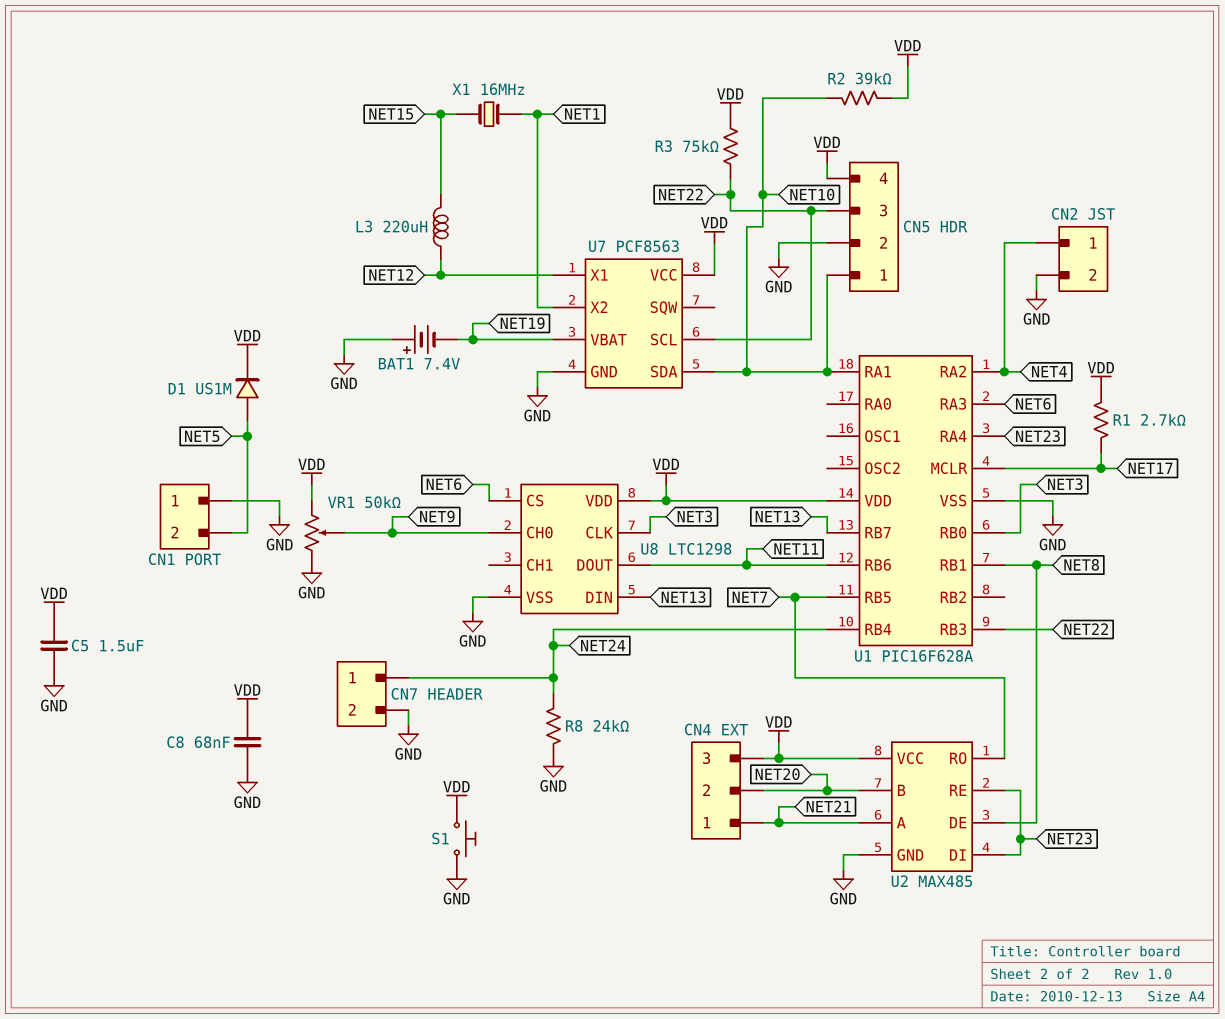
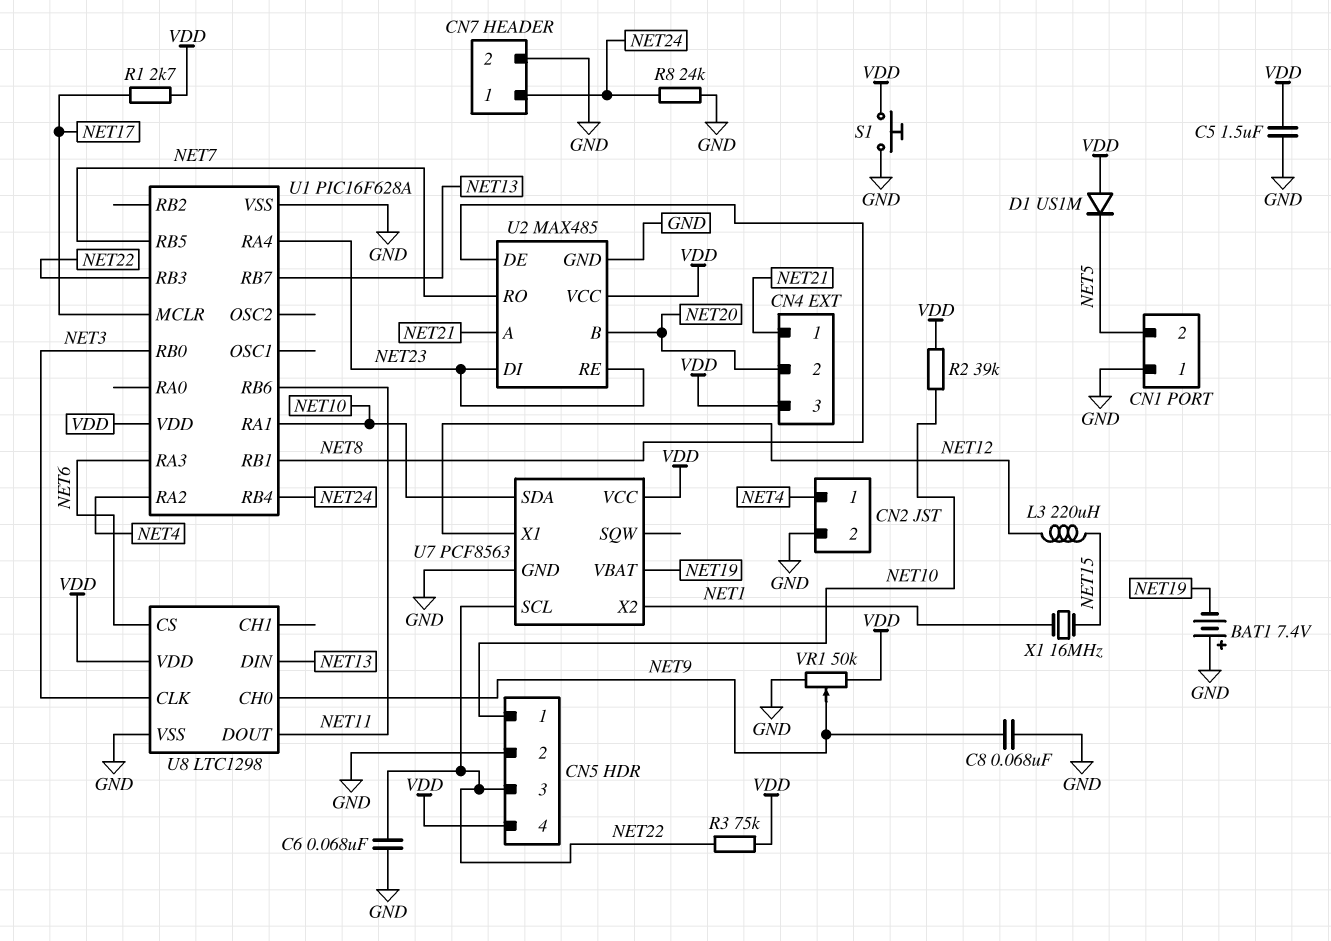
C6: none -> 68nF (GND, NET22)
C8: 68nF (GND, VDD) -> 68nF (GND, NET9)
D1: diode US1M (A NET5, K VDD) -> diode US1M (A VDD, K NET5)

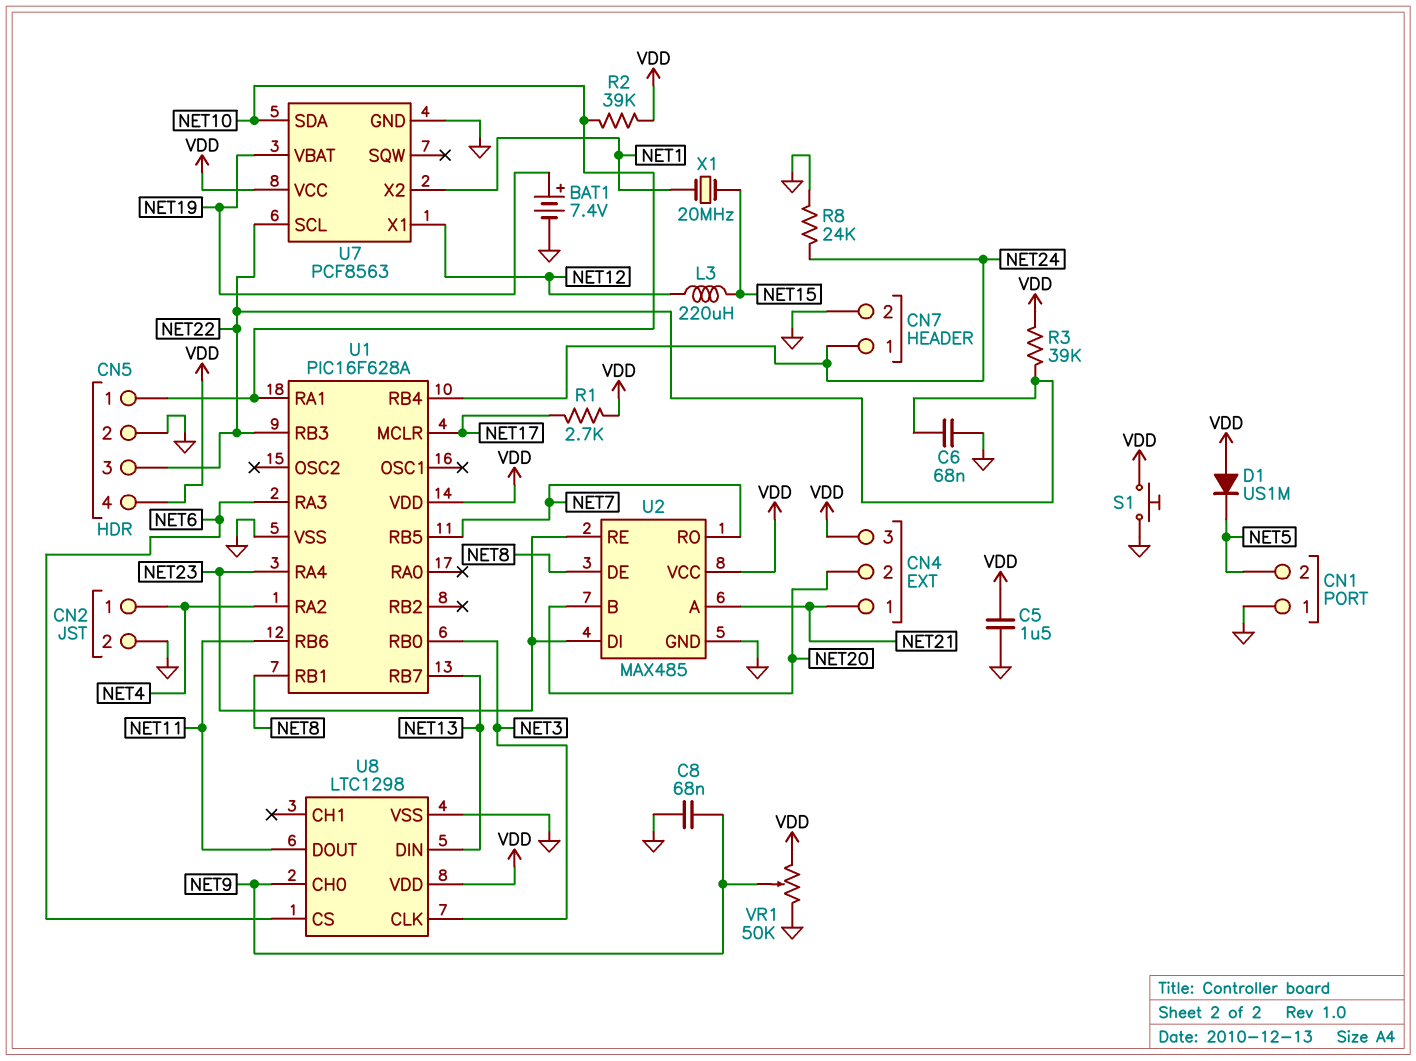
BAT1: 7.4V (plus GND, minus NET19) -> 7.4V (plus NET19, minus GND)
R3: 75k (NET22, VDD) -> 39k (NET22, VDD)
X1: 16MHz (NET1, NET15) -> 20MHz (NET1, NET15)

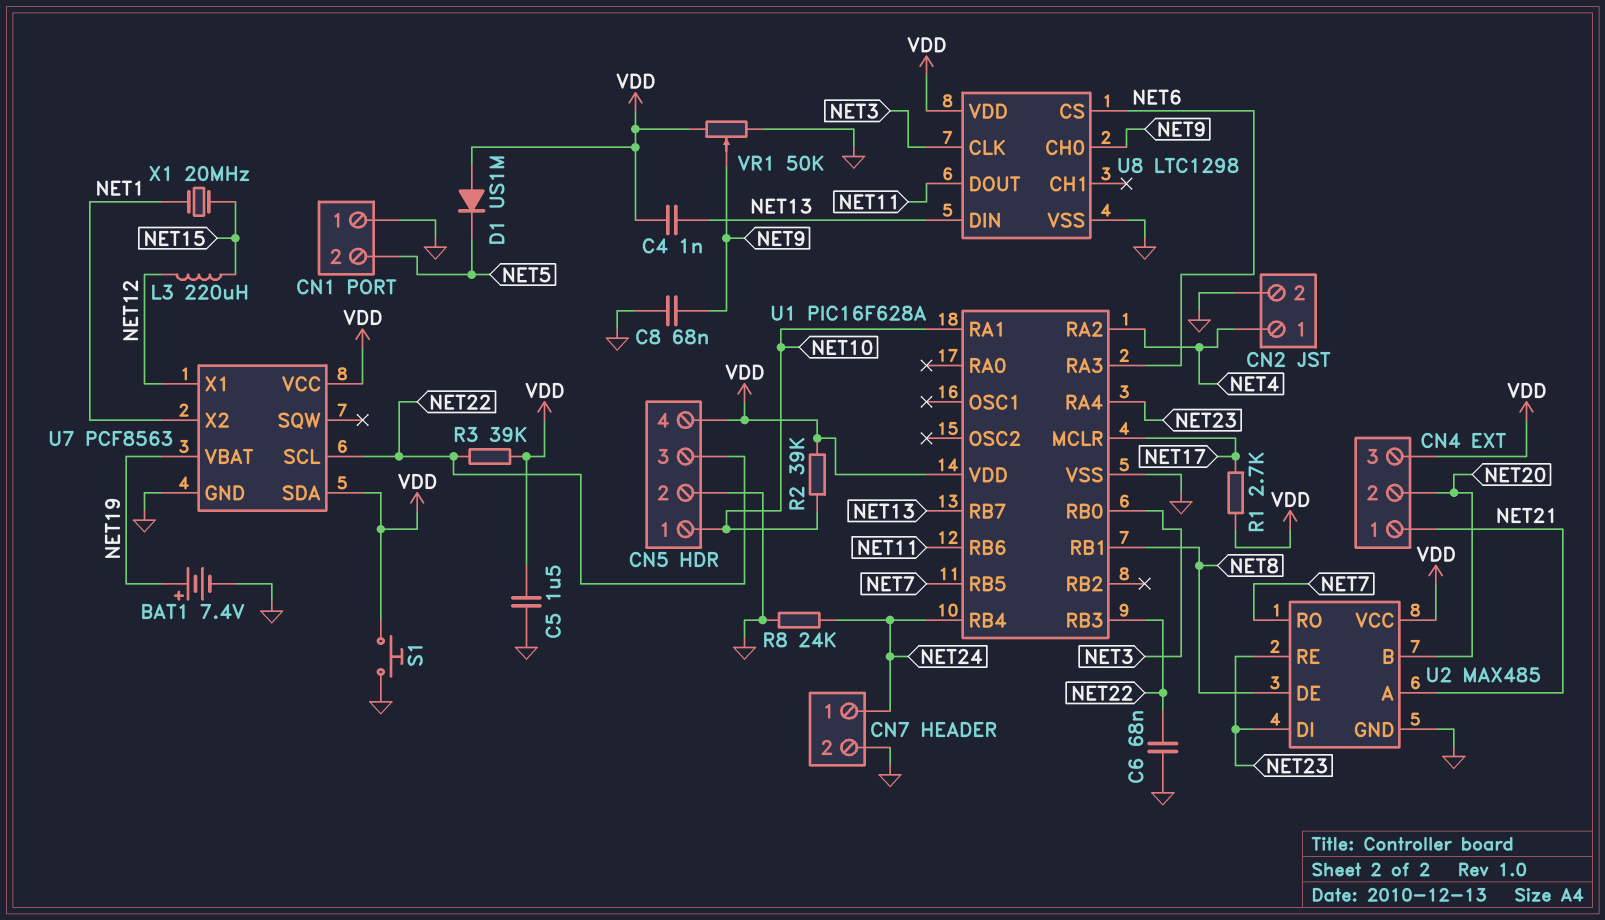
C4: none -> 1nF (NET13, VDD)
U7 pin SDA: NET10 -> VDD

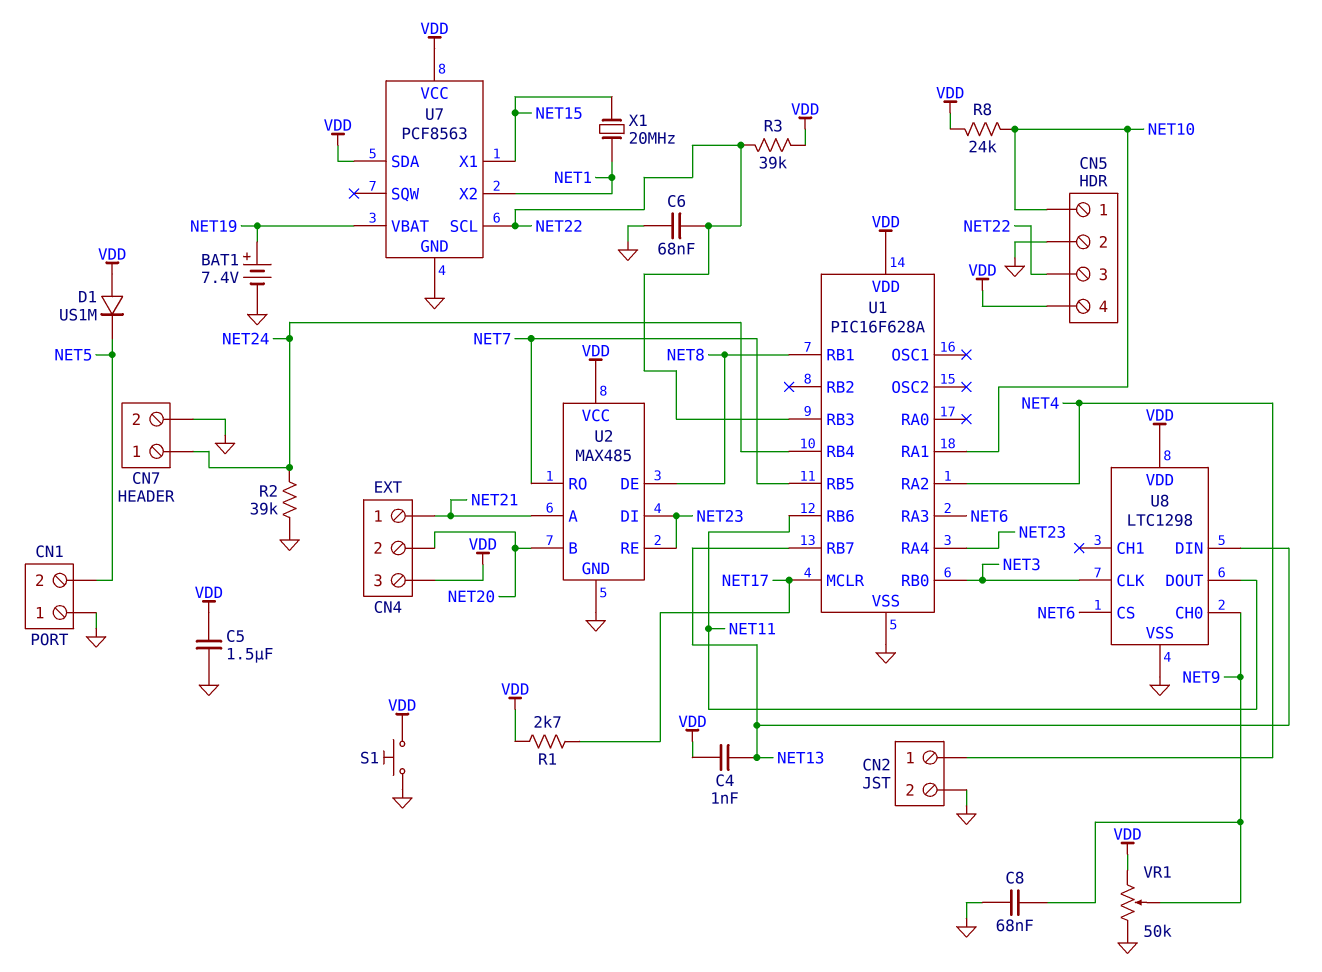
L3: 220uH (NET12, NET15) -> none
R2: 39k (NET10, VDD) -> 39k (GND, NET24)
R8: 24k (GND, NET24) -> 24k (NET10, VDD)
U7 pin X1: NET12 -> NET15

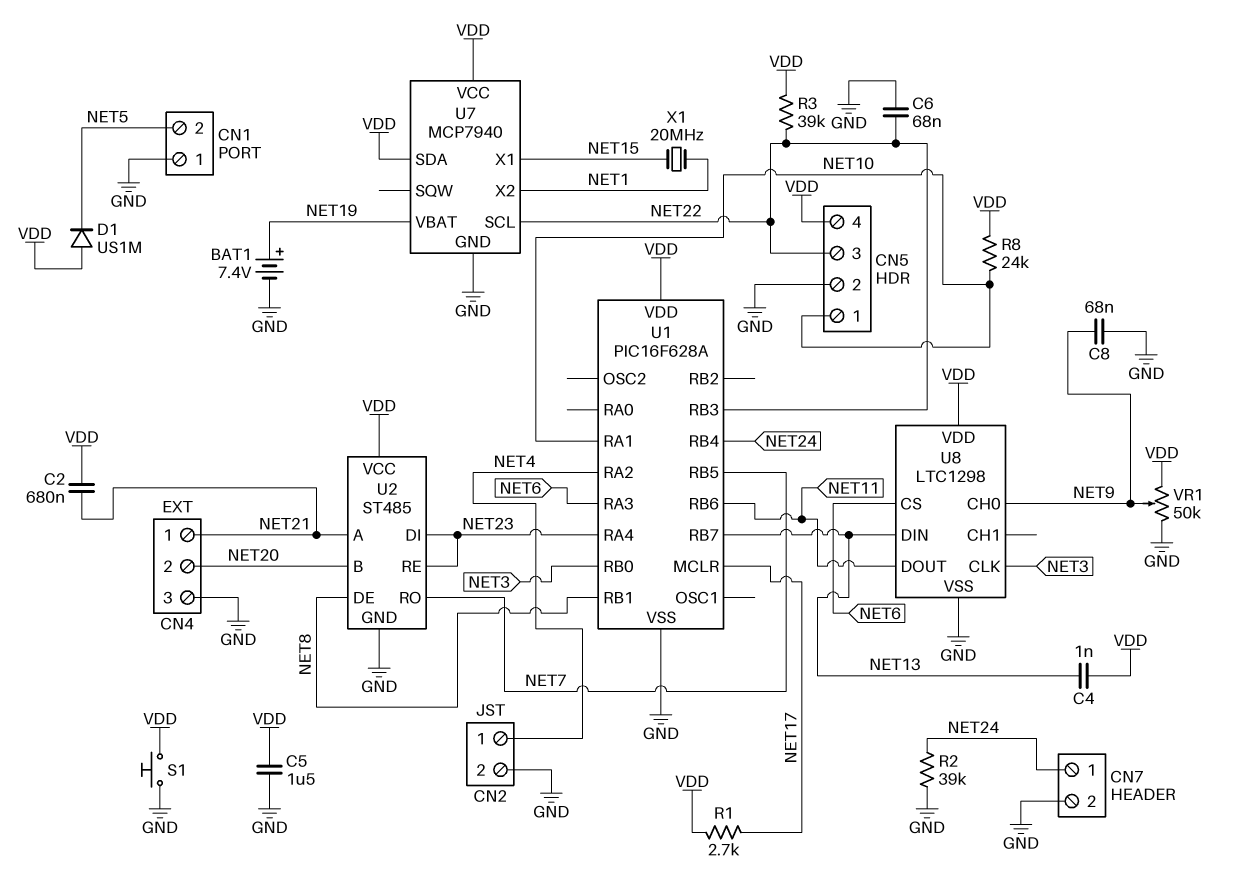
C2: none -> 680nF (NET21, VDD)
CN4 pin 3: VDD -> GND
U2: MAX485 -> ST485
U7: PCF8563 -> MCP7940

